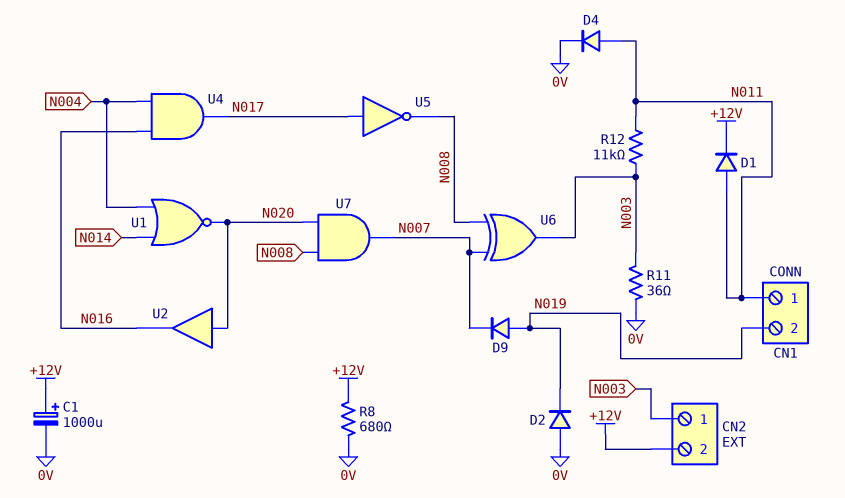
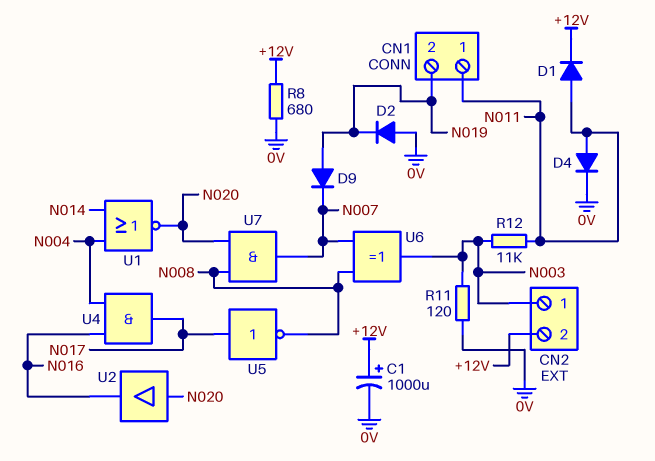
R11: 36 (0V, N003) -> 120 (0V, N003)

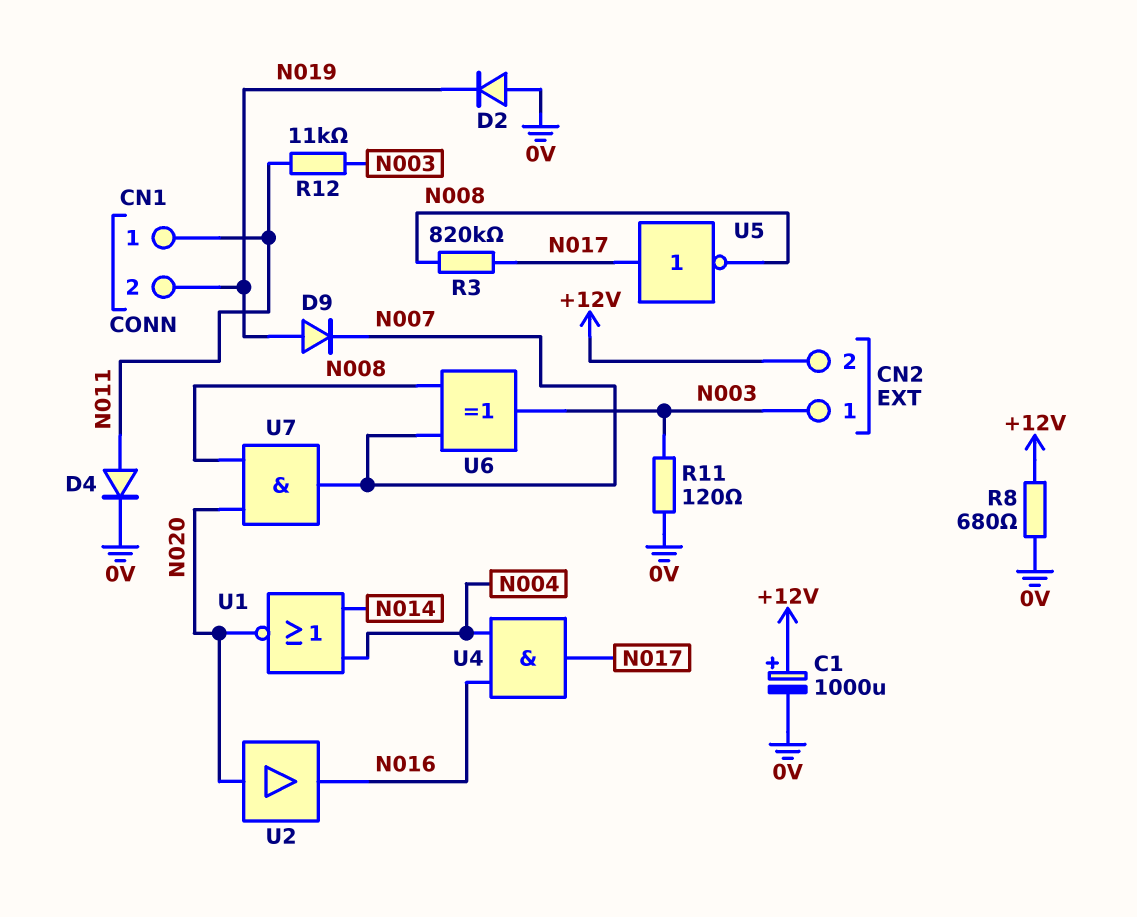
D1: diode (A N011, K +12V) -> none
R3: none -> 820k (N008, N017)

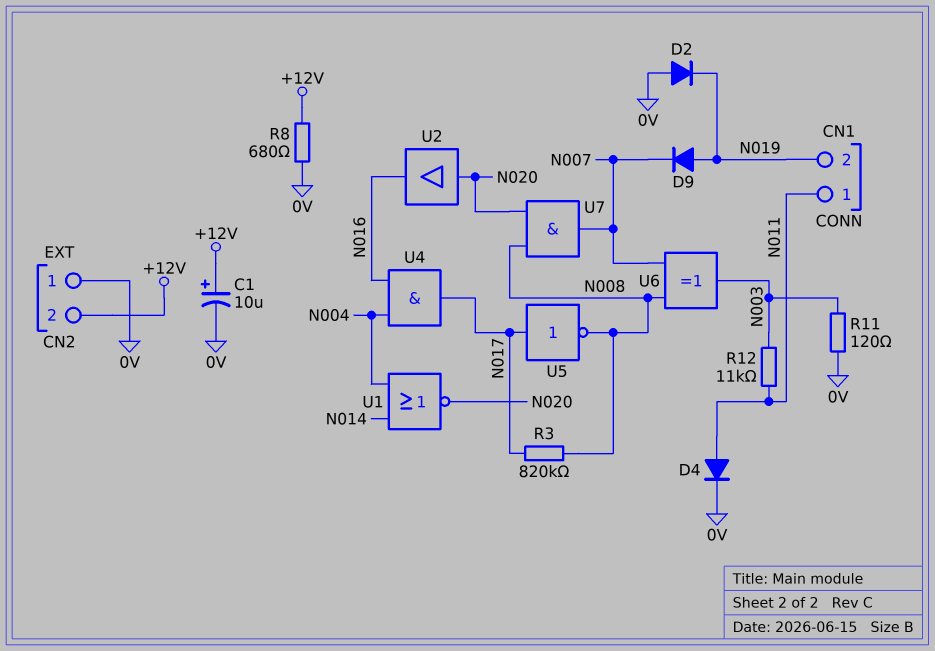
C1: 1000uF (plus +12V, minus 0V) -> 10uF (plus +12V, minus 0V)
CN2 pin 1: N003 -> 0V

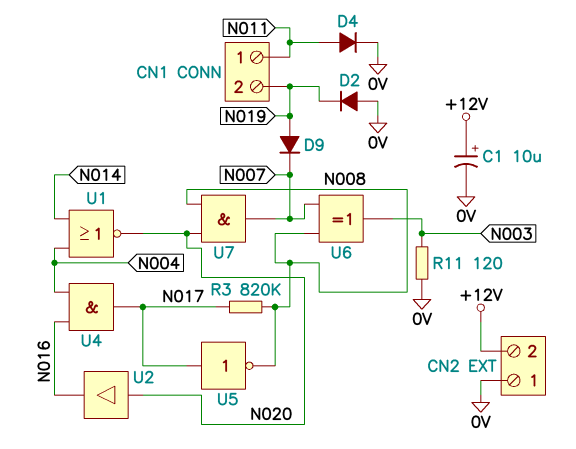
R8: 680 (+12V, 0V) -> none
R12: 11k (N003, N011) -> none

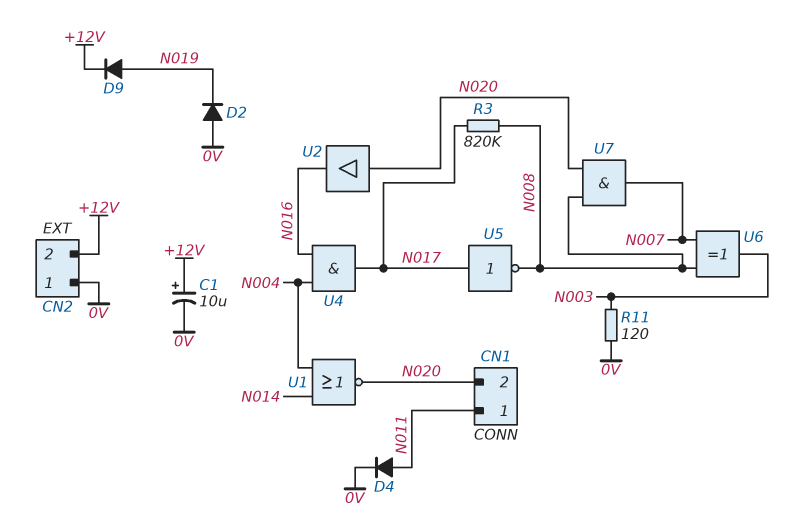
CN1 pin 2: N019 -> N020
D9: diode (A N019, K N007) -> diode (A N019, K +12V)

